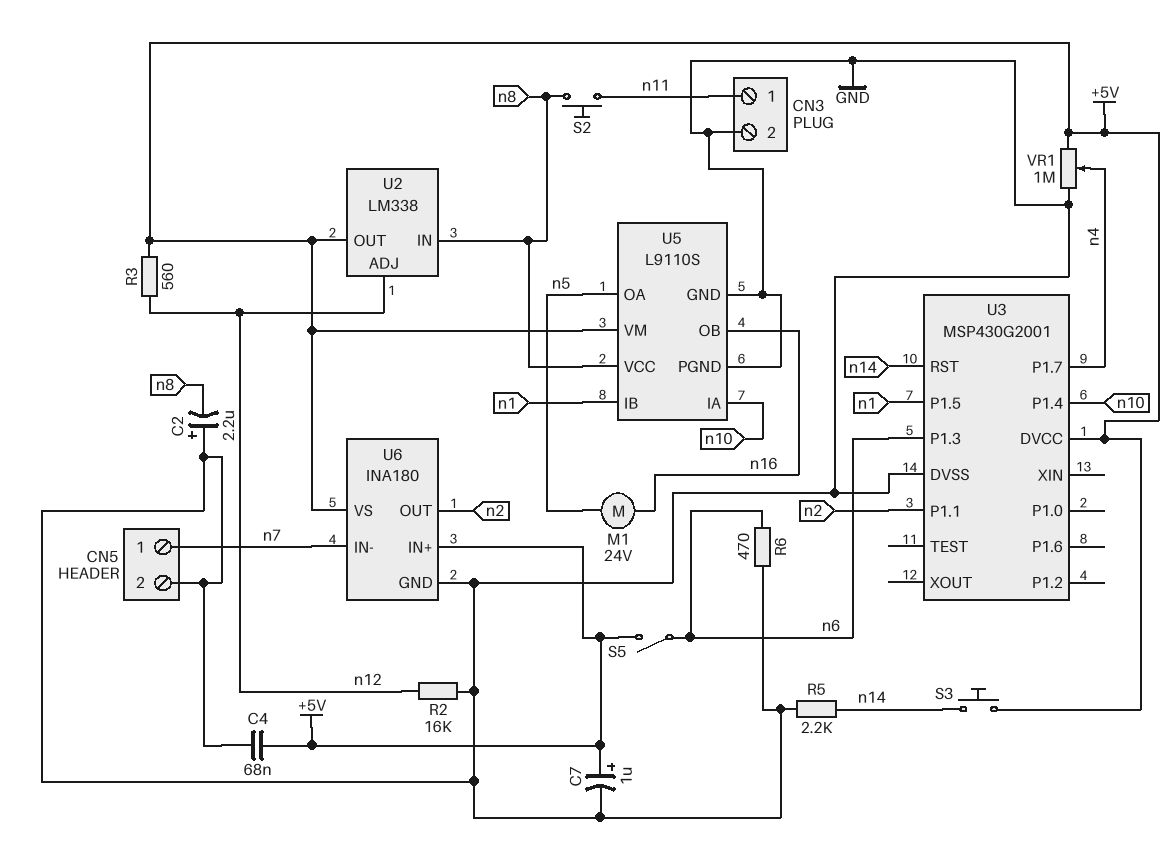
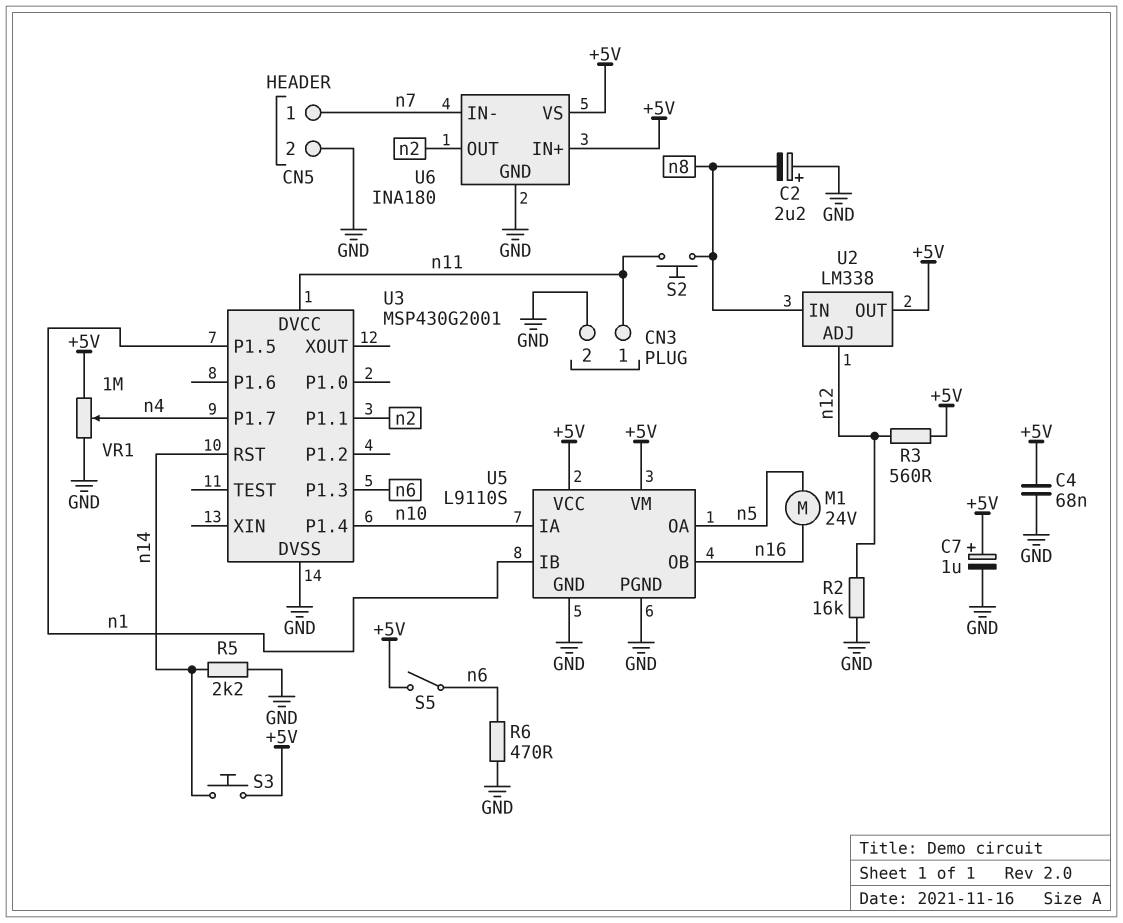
U3 pin DVCC: +5V -> n11
U5 pin VCC: n8 -> +5V

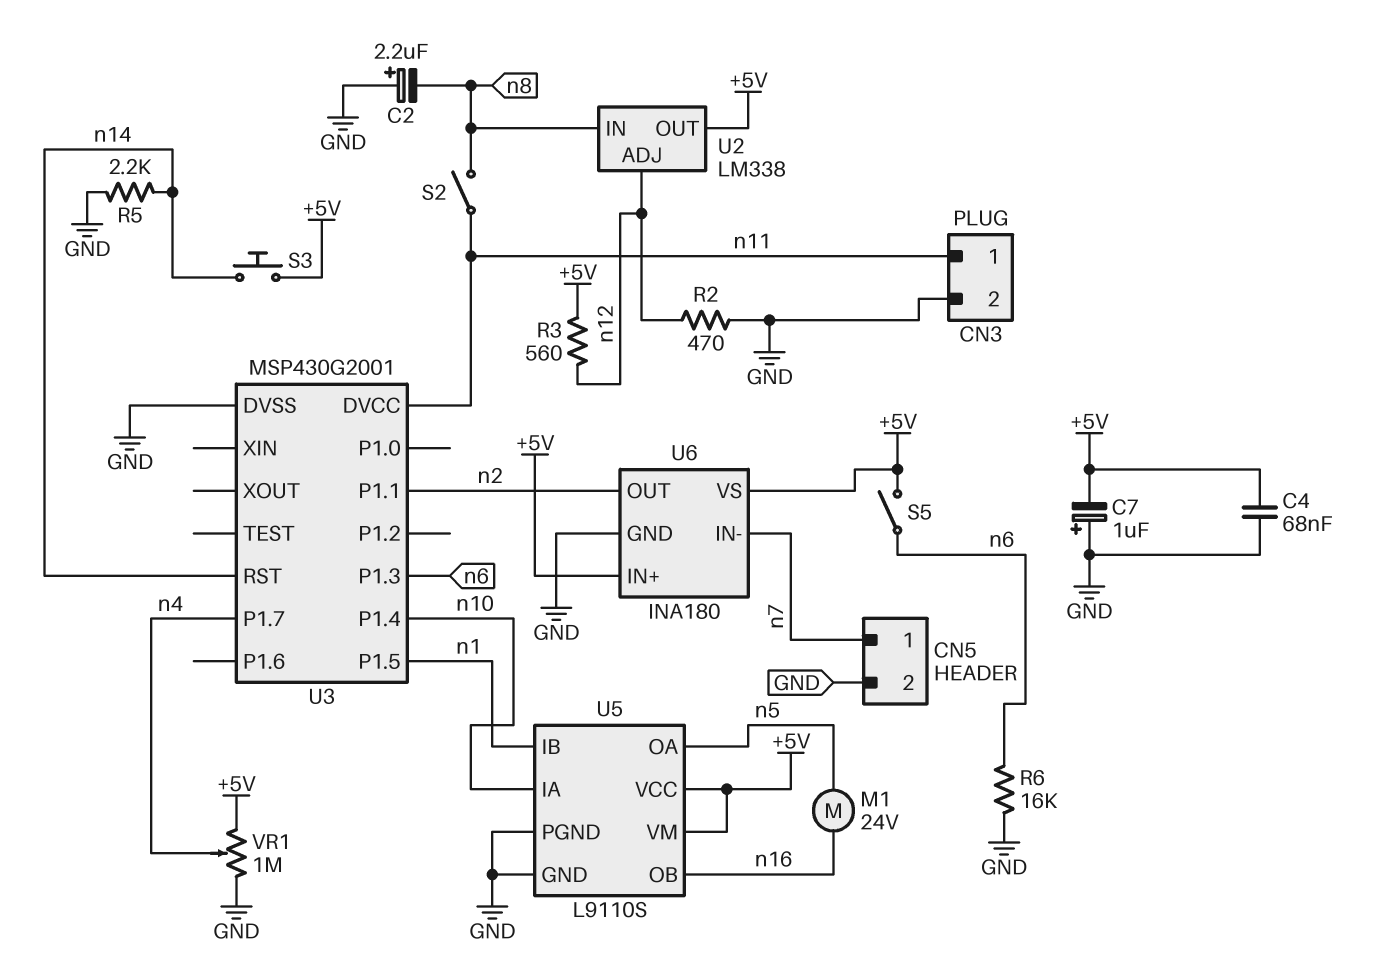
C7: 1uF (plus +5V, minus GND) -> 1uF (plus GND, minus +5V)
R2: 16k (GND, n12) -> 470 (GND, n12)
R6: 470 (GND, n6) -> 16k (GND, n6)
S2: button (n8, n11) -> switch (n8, n11)

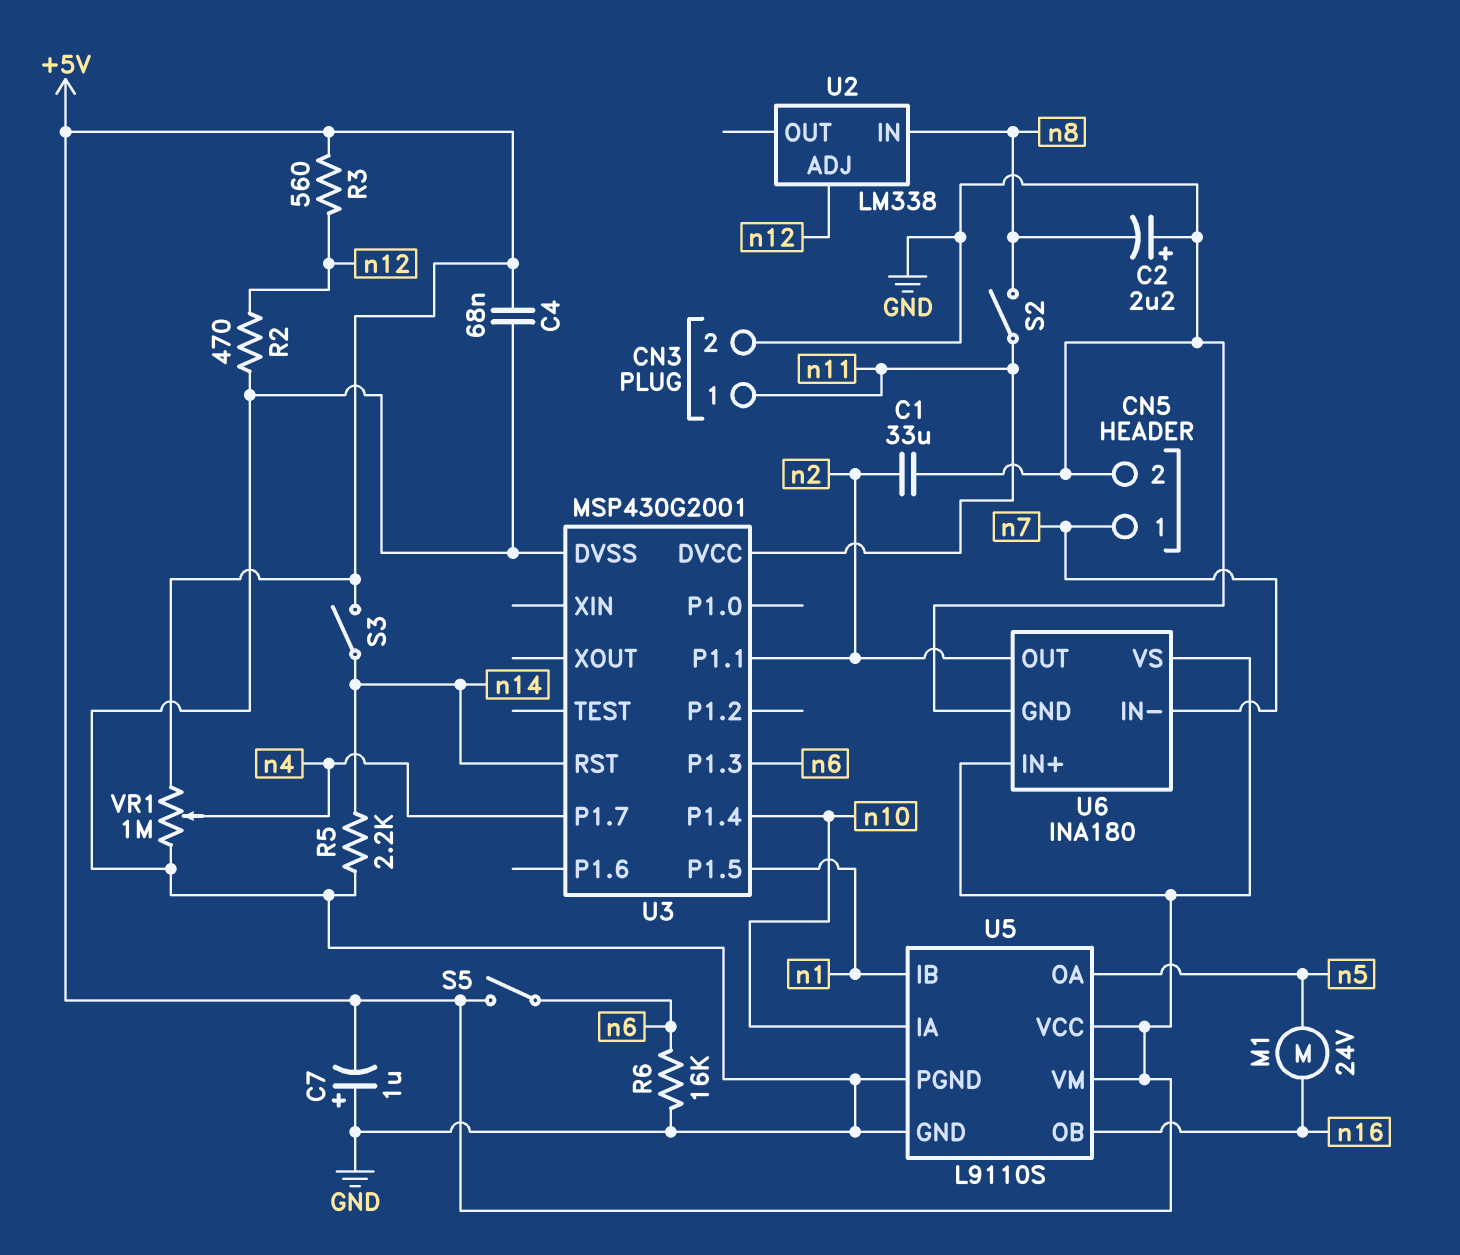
C1: none -> 33uF (GND, n2)
S3: button (+5V, n14) -> switch (+5V, n14)
U2 pin OUT: +5V -> none

